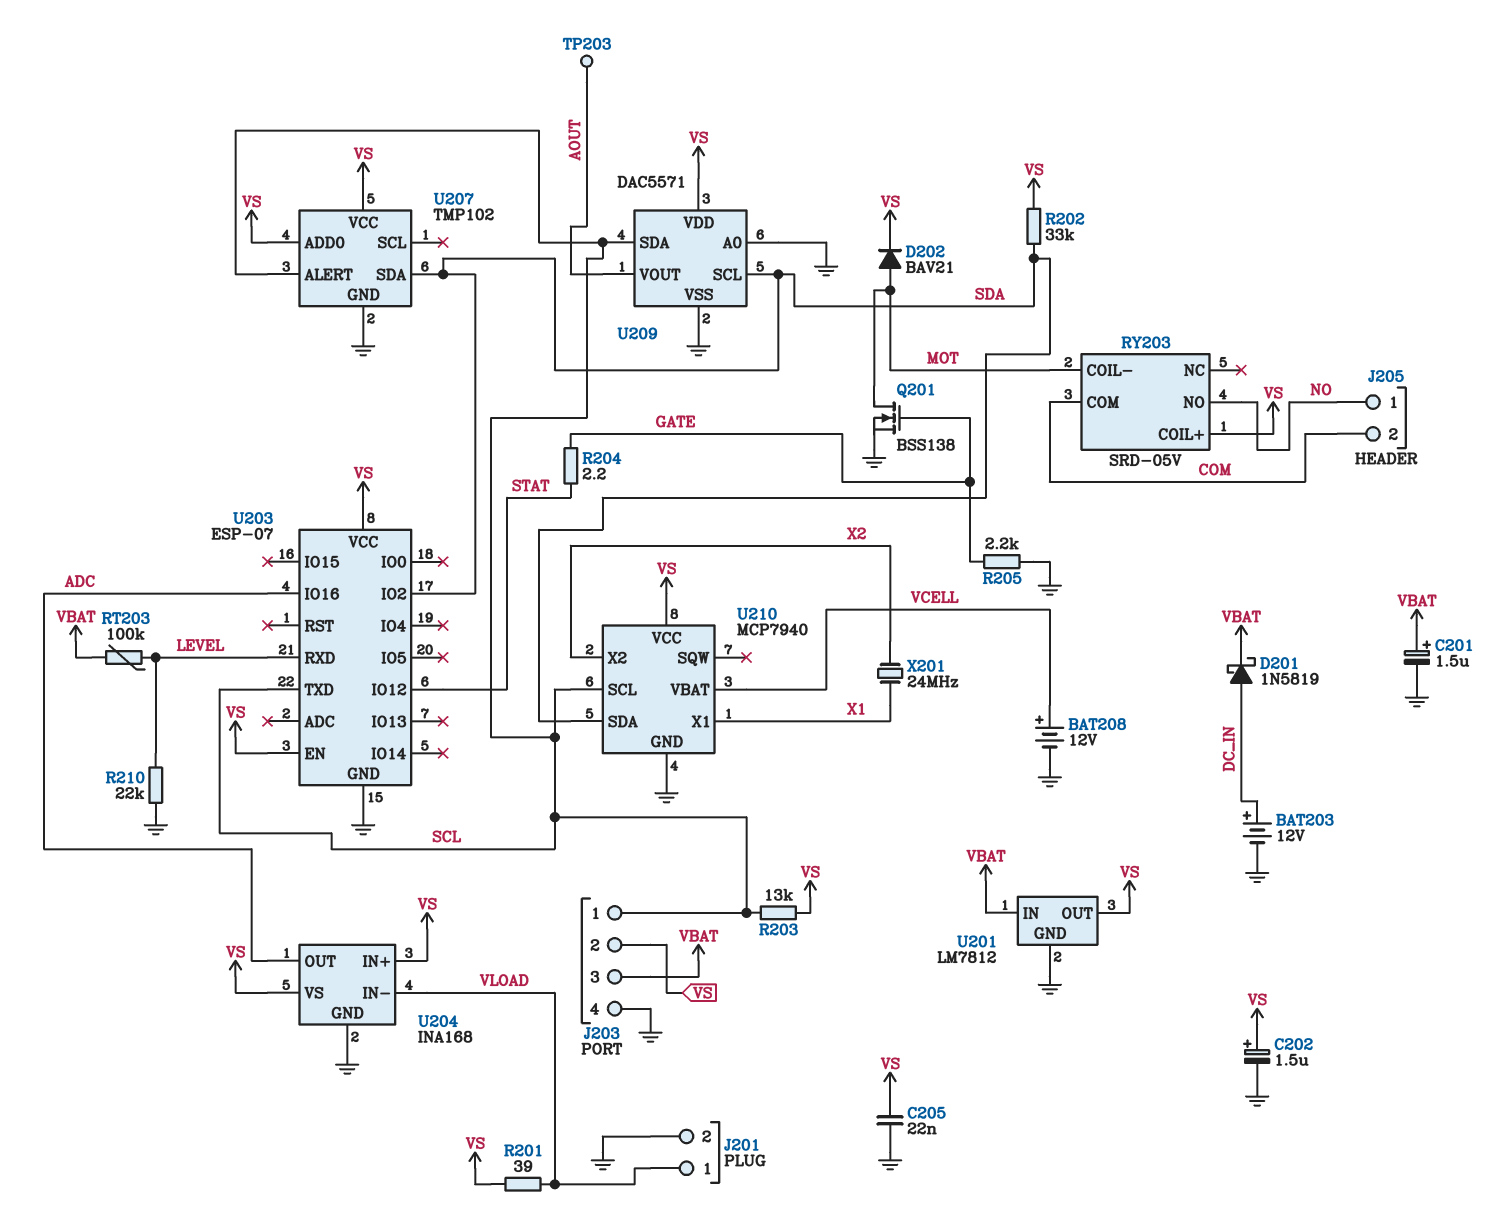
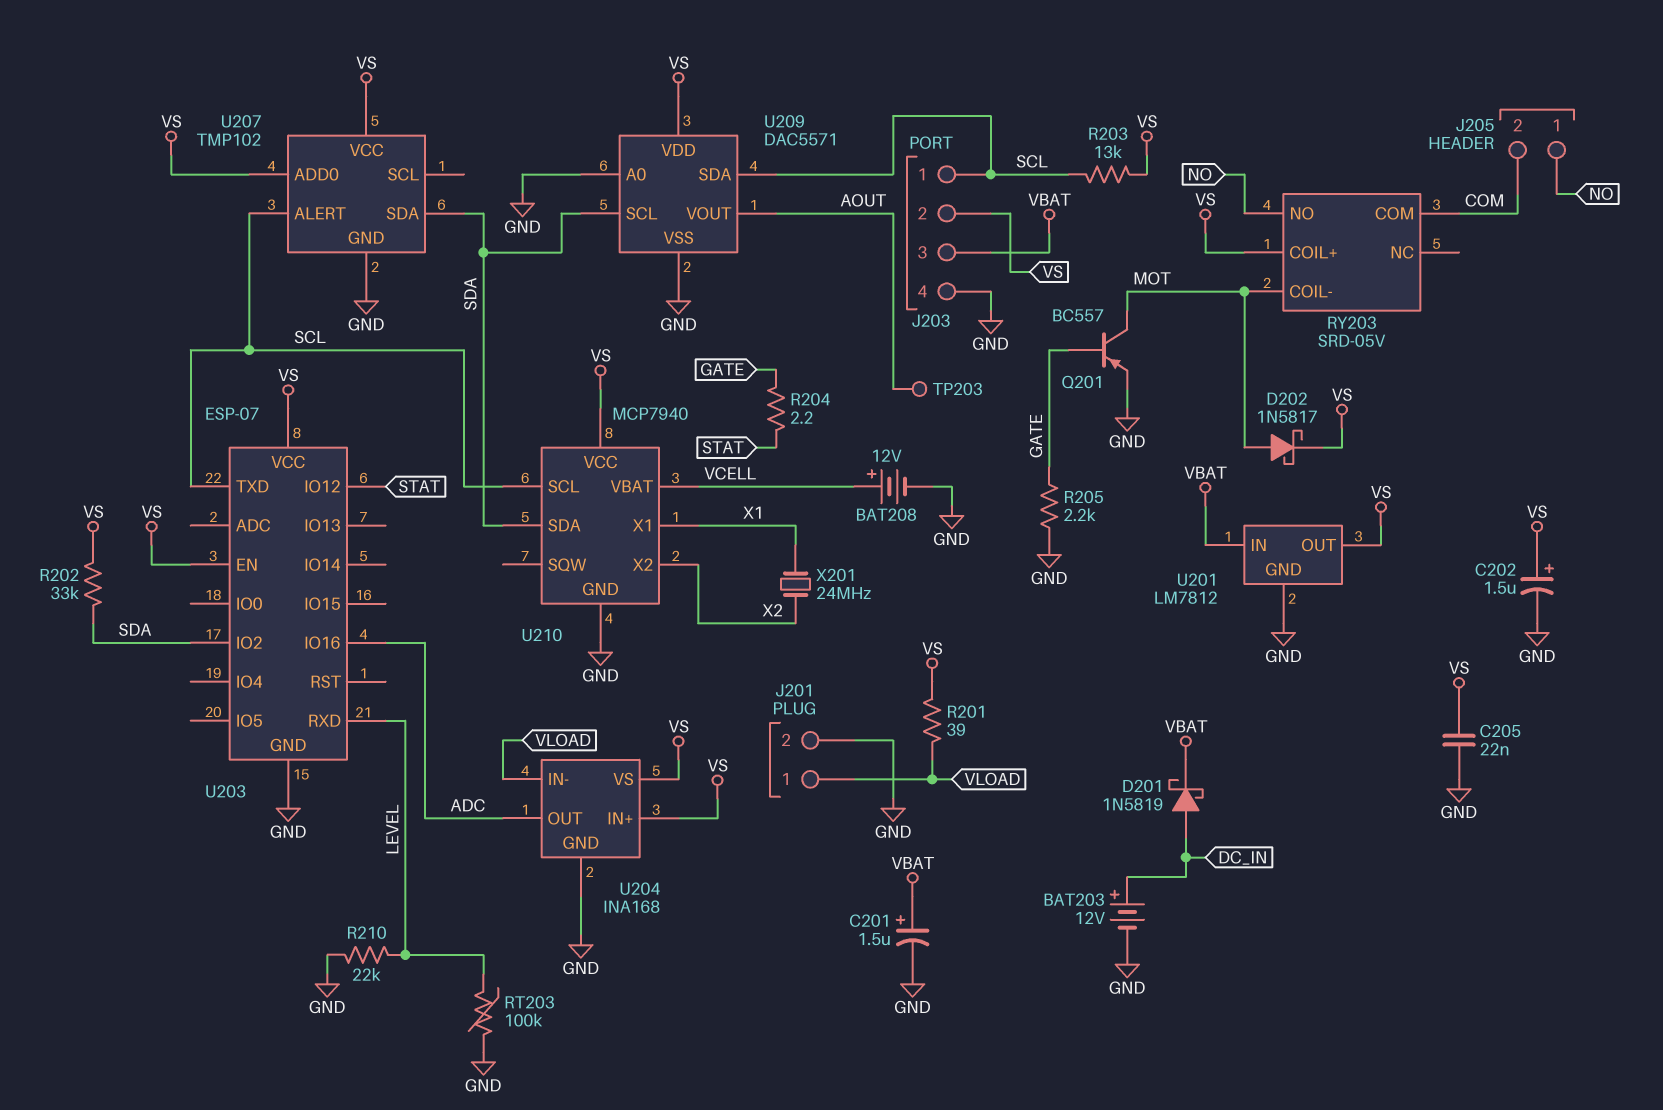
D202: diode BAV21 (A MOT, K VS) -> schottky 1N5817 (A MOT, K VS)
Q201: NMOS BSS138 (G GATE, D MOT, S GND) -> PNP BC557 (B GATE, C MOT, E GND)
RT203: 100k (LEVEL, VBAT) -> 100k (GND, LEVEL)

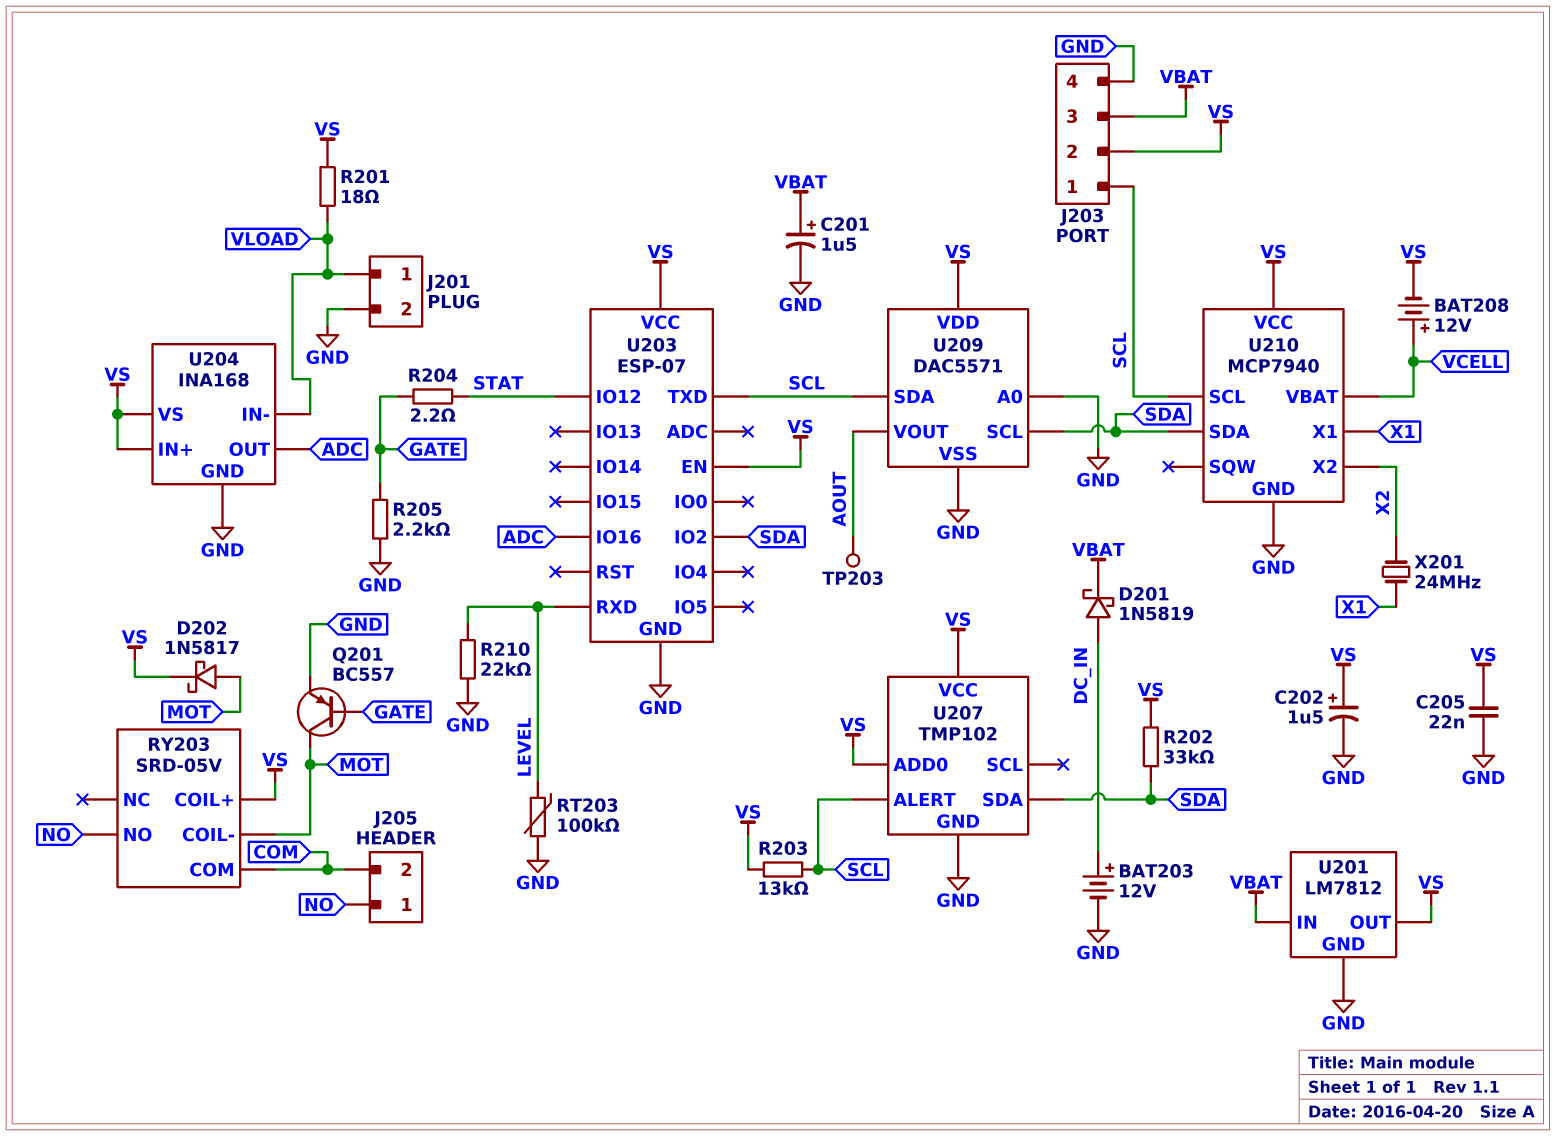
BAT208: 12V (plus VCELL, minus GND) -> 12V (plus VCELL, minus VS)
R201: 39 (VLOAD, VS) -> 18 (VLOAD, VS)

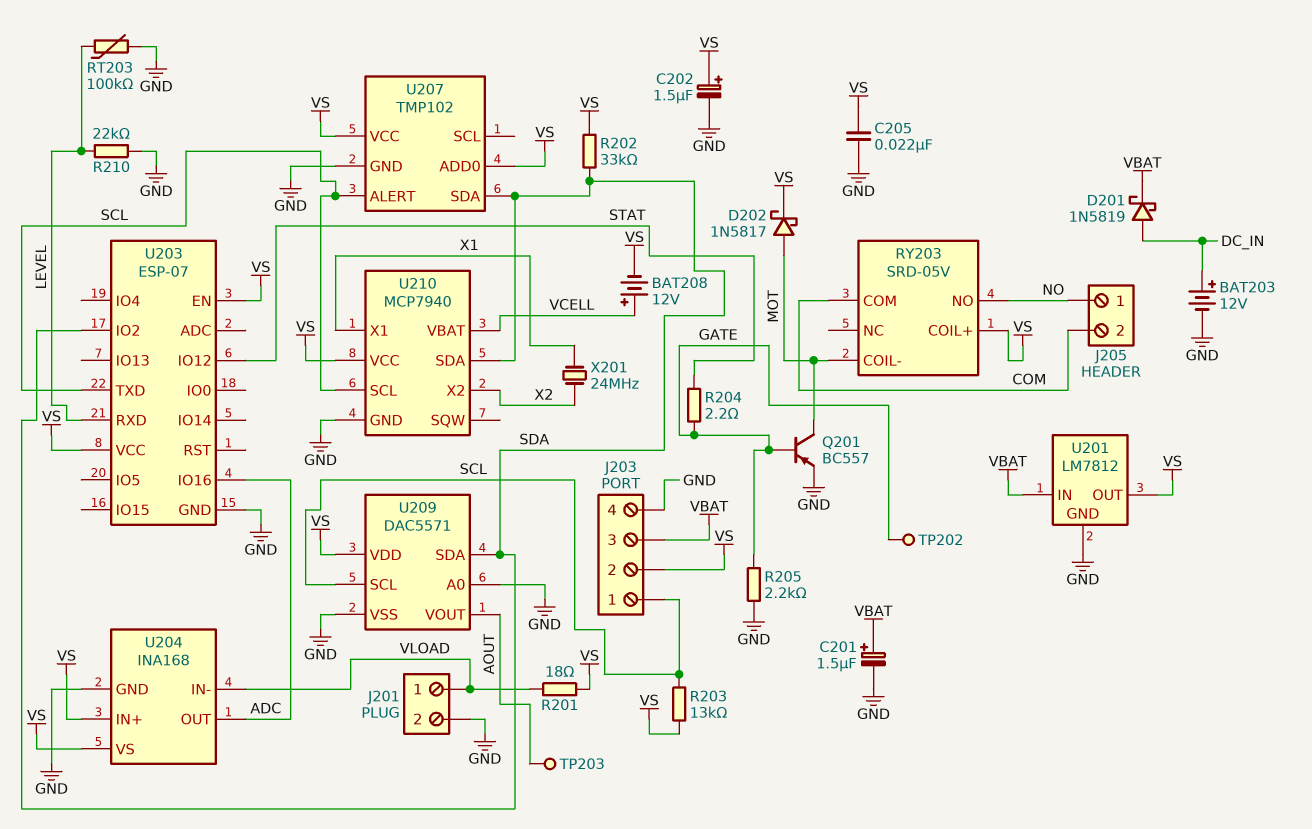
TP202: none -> test point (GATE)
U209 pin SCL: SDA -> SCL
U209 pin SDA: SCL -> SDA

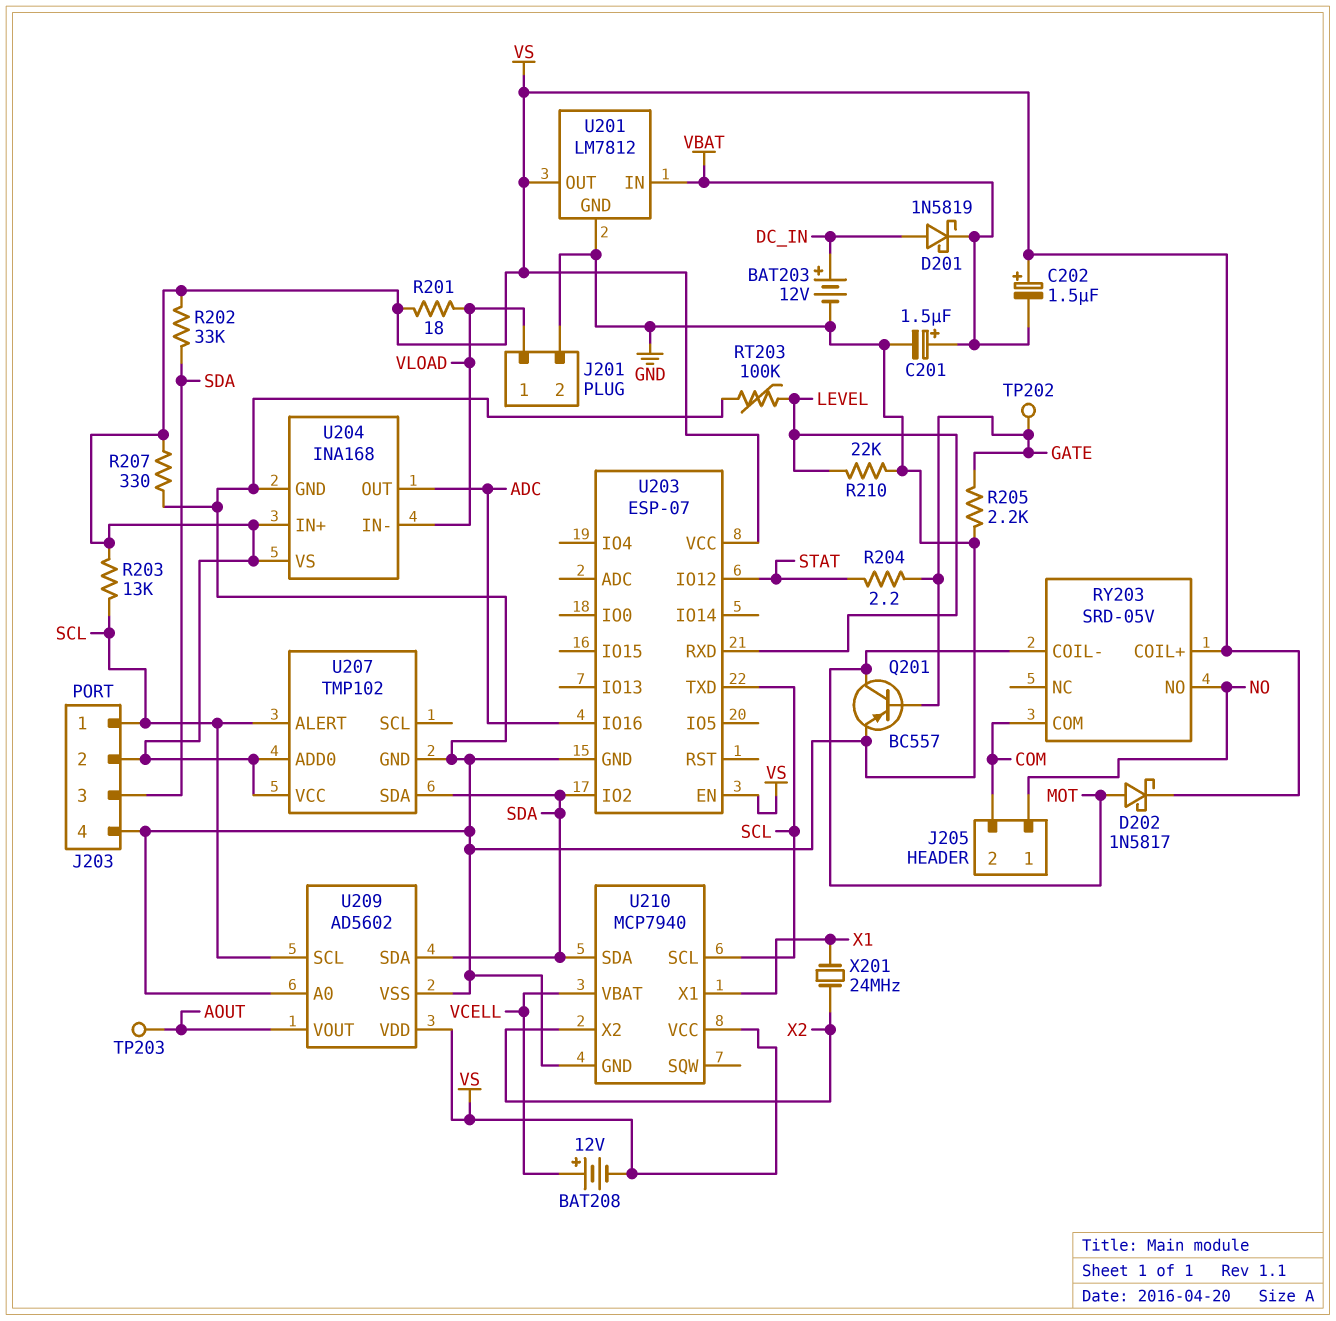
C202: 1.5uF (plus VS, minus GND) -> 1.5uF (plus VS, minus VBAT)
C205: 22nF (GND, VS) -> none
J203 pin 3: VBAT -> SDA
R207: none -> 330 (GND, VS)
U209: DAC5571 -> AD5602

